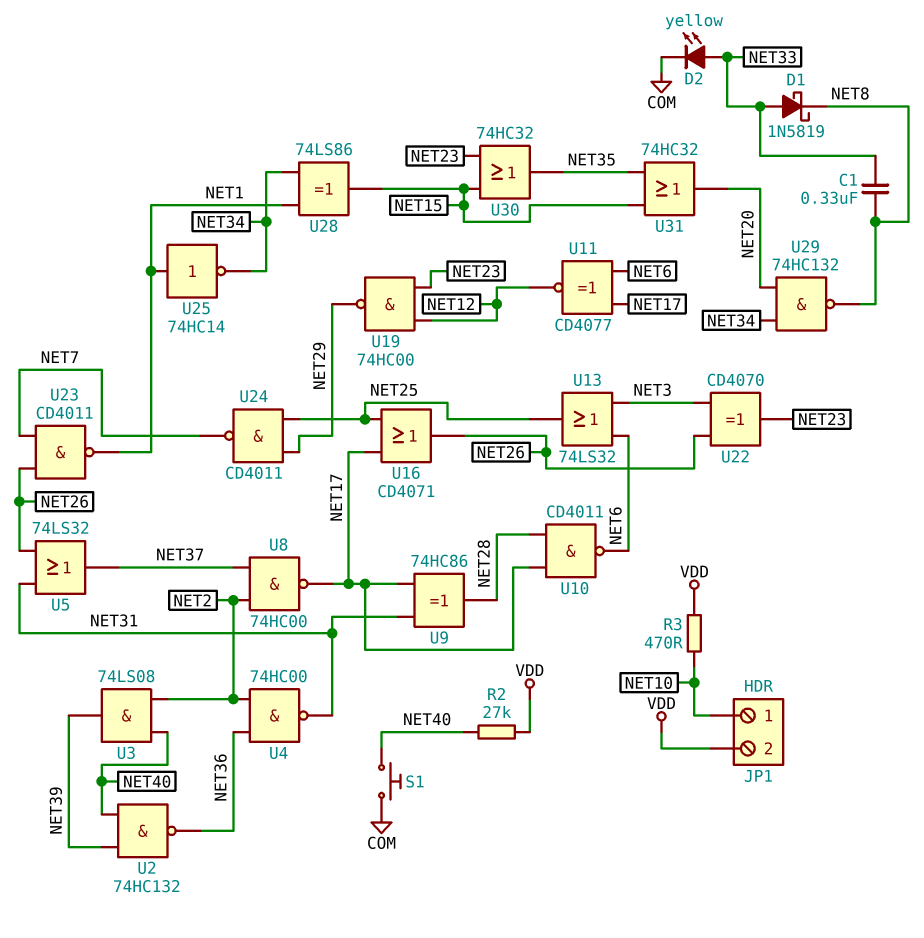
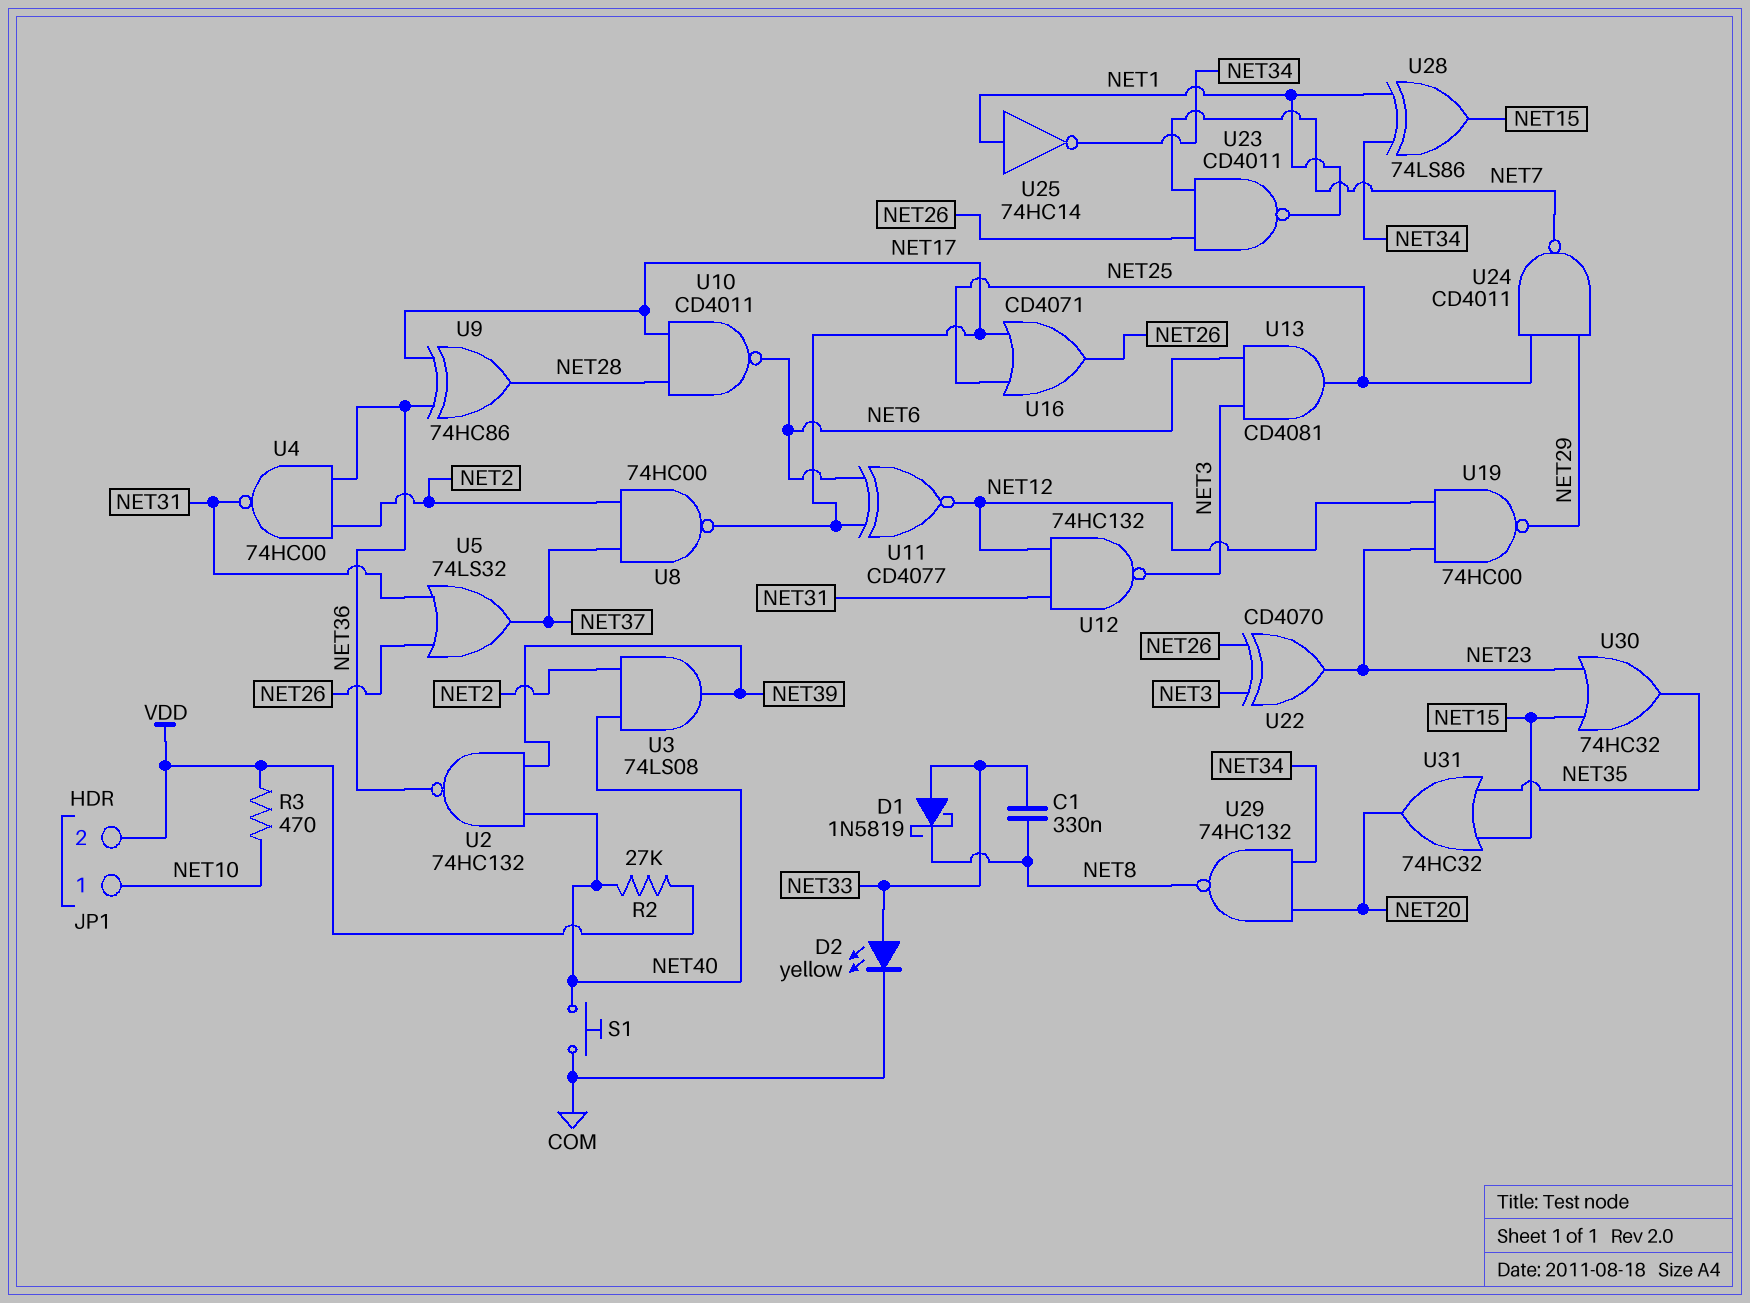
U9: XOR 74HC86 (in NET17, in NET31, out NET28) -> XOR 74HC86 (in NET17, in NET36, out NET28)
U12: none -> NAND 74HC132 (in NET12, in NET31, out NET3)
U13: OR 74LS32 (in NET3, in NET6, out NET25) -> AND CD4081 (in NET3, in NET6, out NET25)

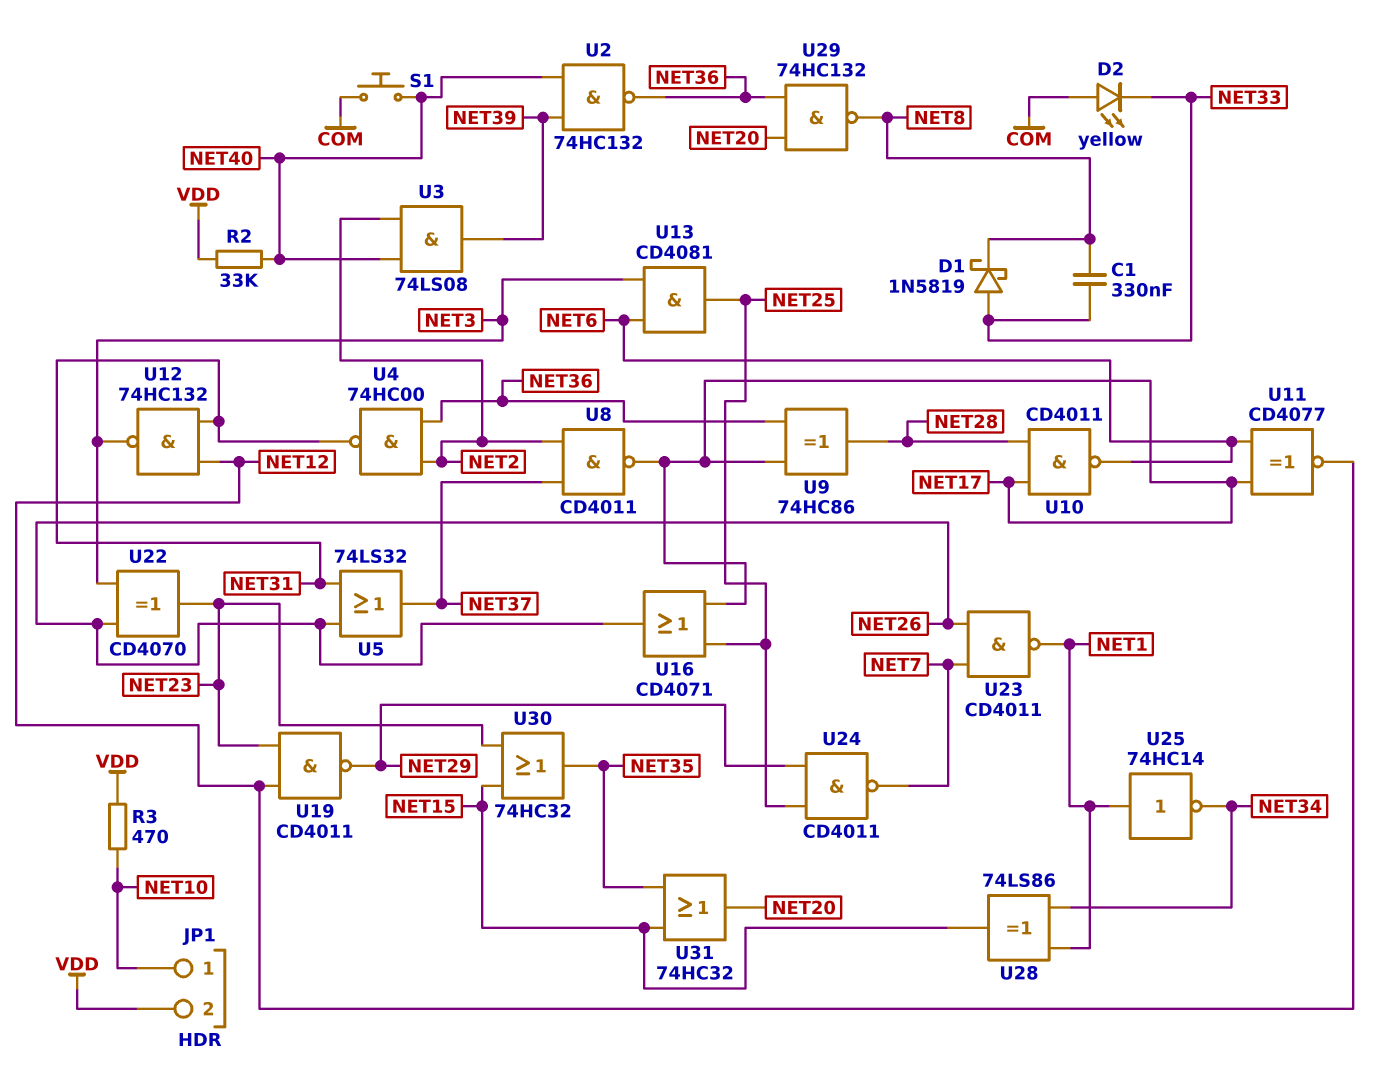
D2: LED yellow (A NET33, K COM) -> LED yellow (A COM, K NET33)
R2: 27k (NET40, VDD) -> 33k (NET40, VDD)
U8: NAND 74HC00 (in NET2, in NET37, out NET17) -> NAND CD4011 (in NET2, in NET37, out NET17)
U19: NAND 74HC00 (in NET12, in NET23, out NET29) -> NAND CD4011 (in NET12, in NET23, out NET29)
U29: NAND 74HC132 (in NET20, in NET34, out NET8) -> NAND 74HC132 (in NET20, in NET36, out NET8)

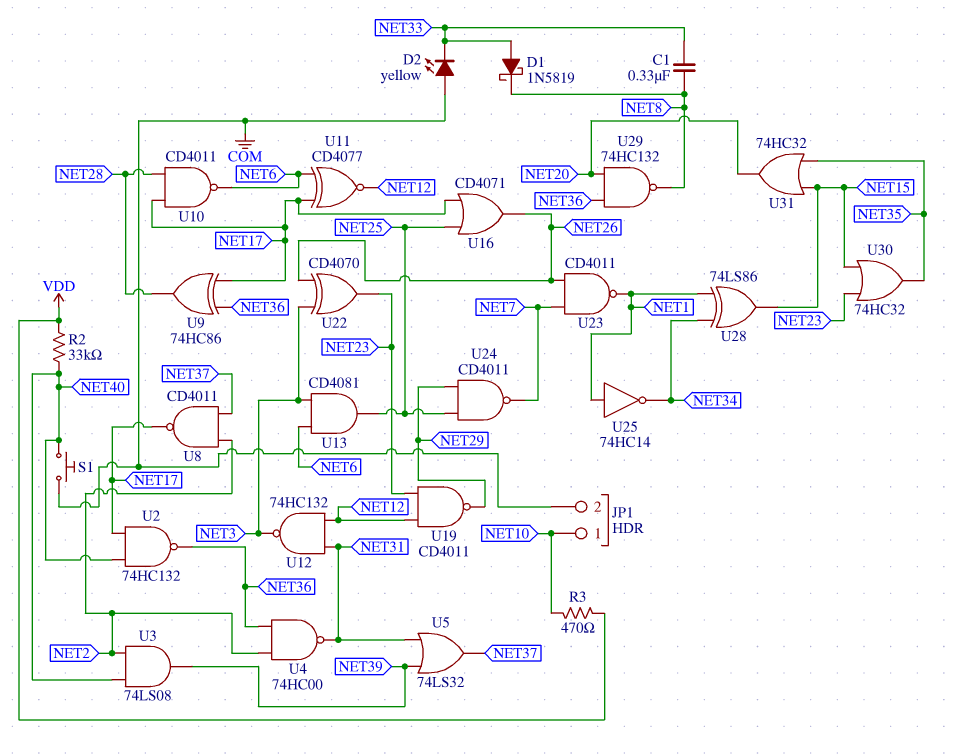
JP1 pin 2: VDD -> COM
U2: NAND 74HC132 (in NET39, in NET40, out NET36) -> NAND 74HC132 (in NET17, in NET40, out NET36)
U5: OR 74LS32 (in NET26, in NET31, out NET37) -> OR 74LS32 (in NET31, in NET39, out NET37)

